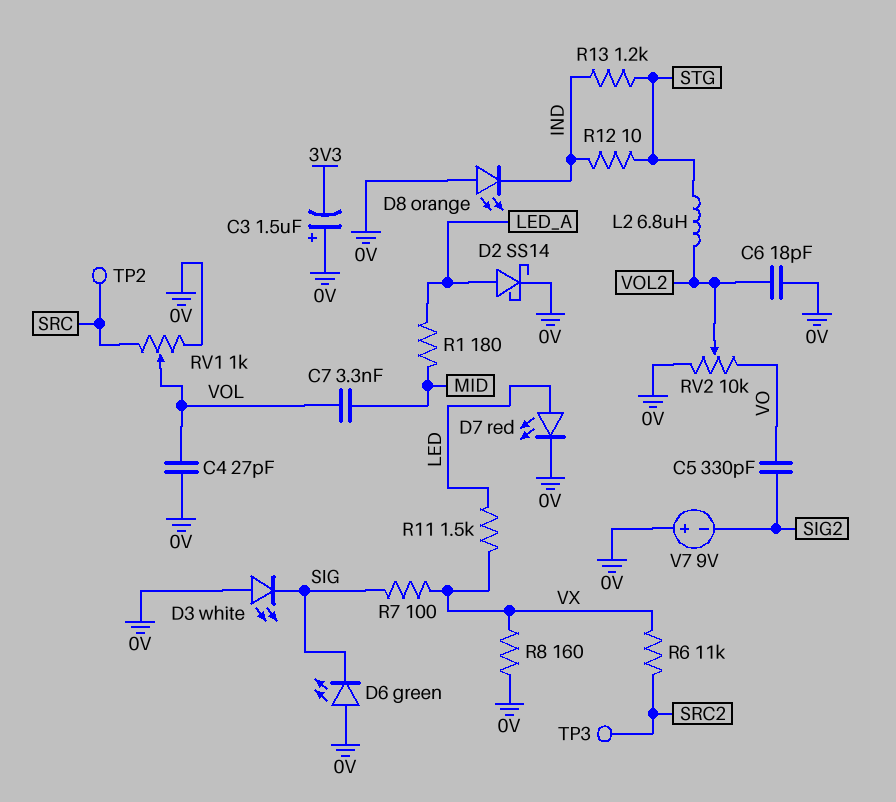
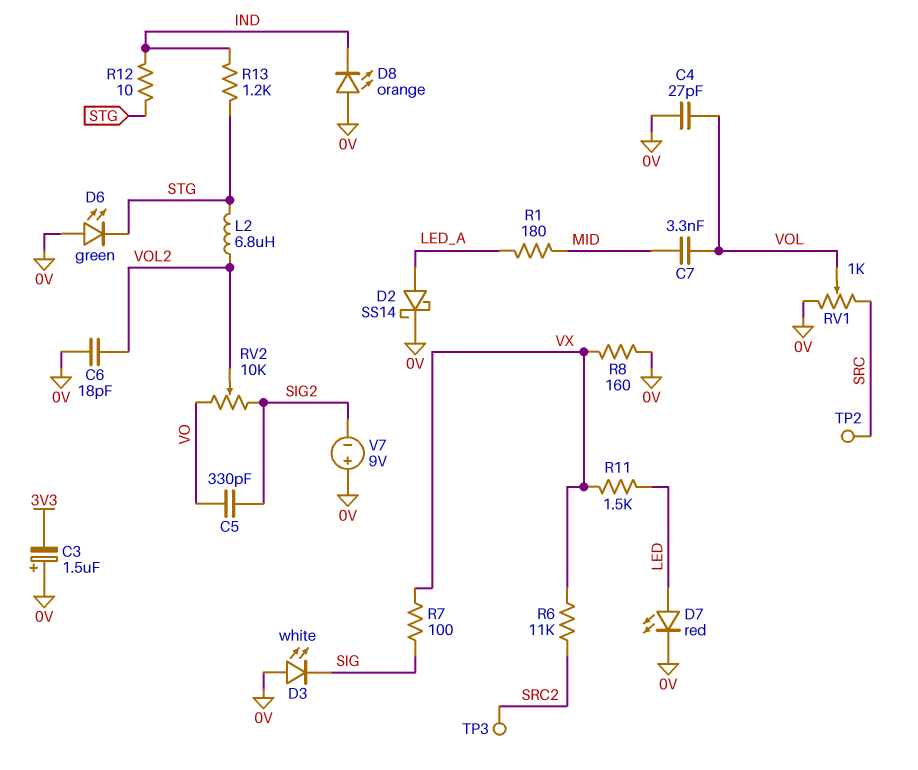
D6: LED green (A 0V, K SIG) -> LED green (A 0V, K STG)
RV2: 10k (0V, VO, wiper VOL2) -> 10k (SIG2, VO, wiper VOL2)

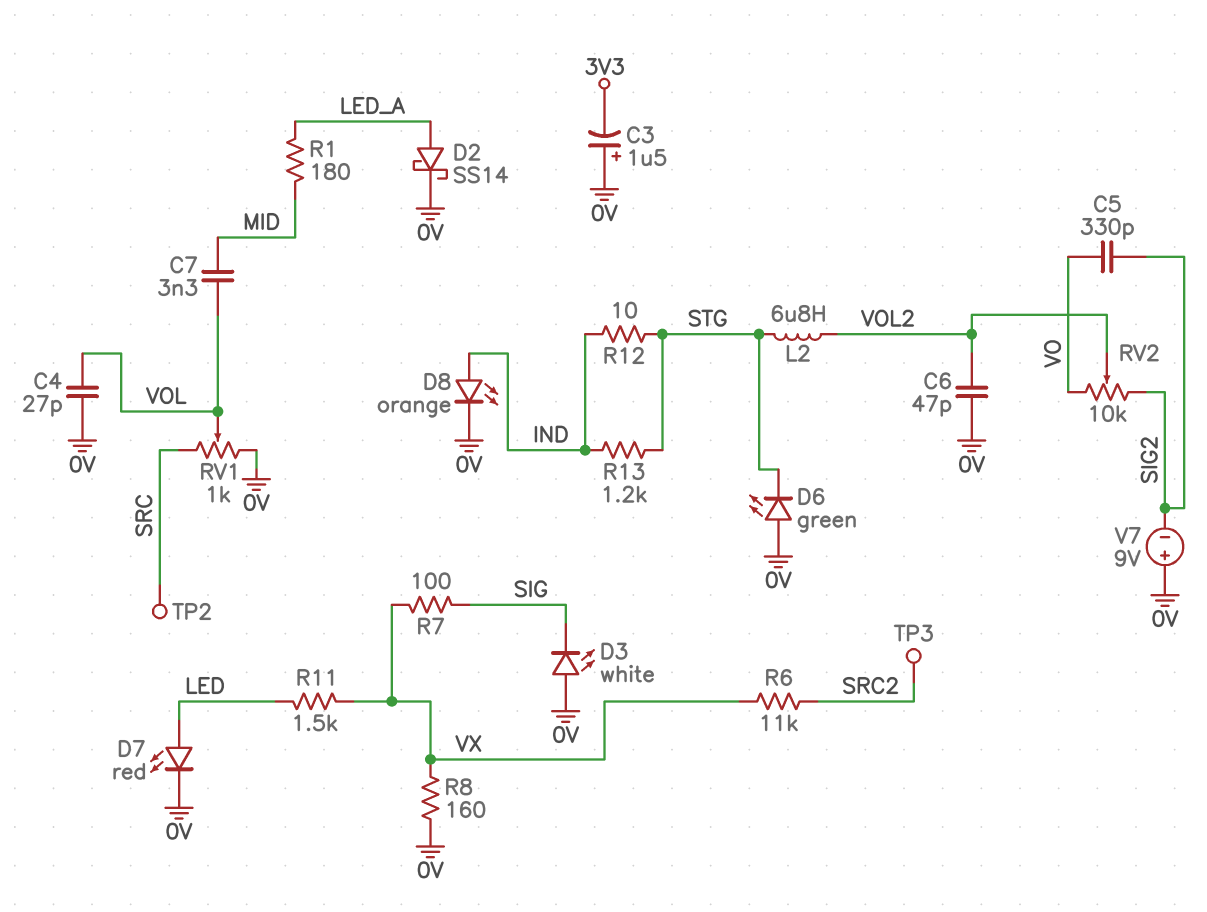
C6: 18pF (0V, VOL2) -> 47pF (0V, VOL2)
D8: LED orange (A 0V, K IND) -> LED orange (A IND, K 0V)

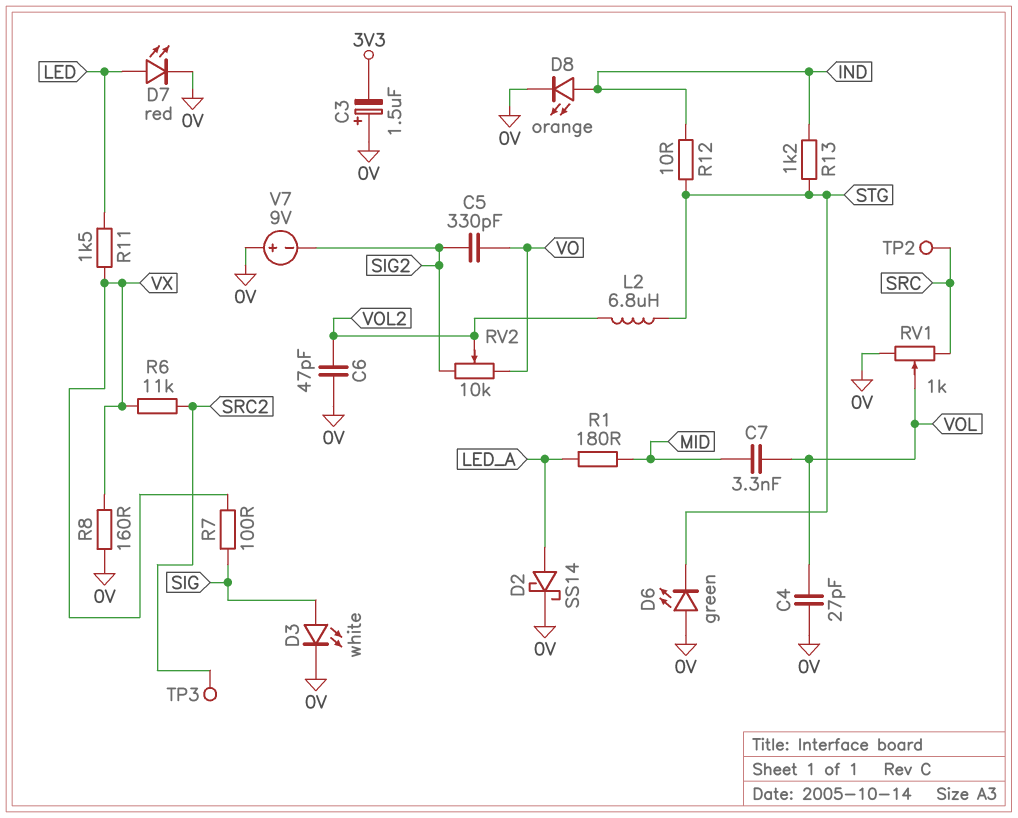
D3: LED white (A 0V, K SIG) -> LED white (A SIG, K 0V)

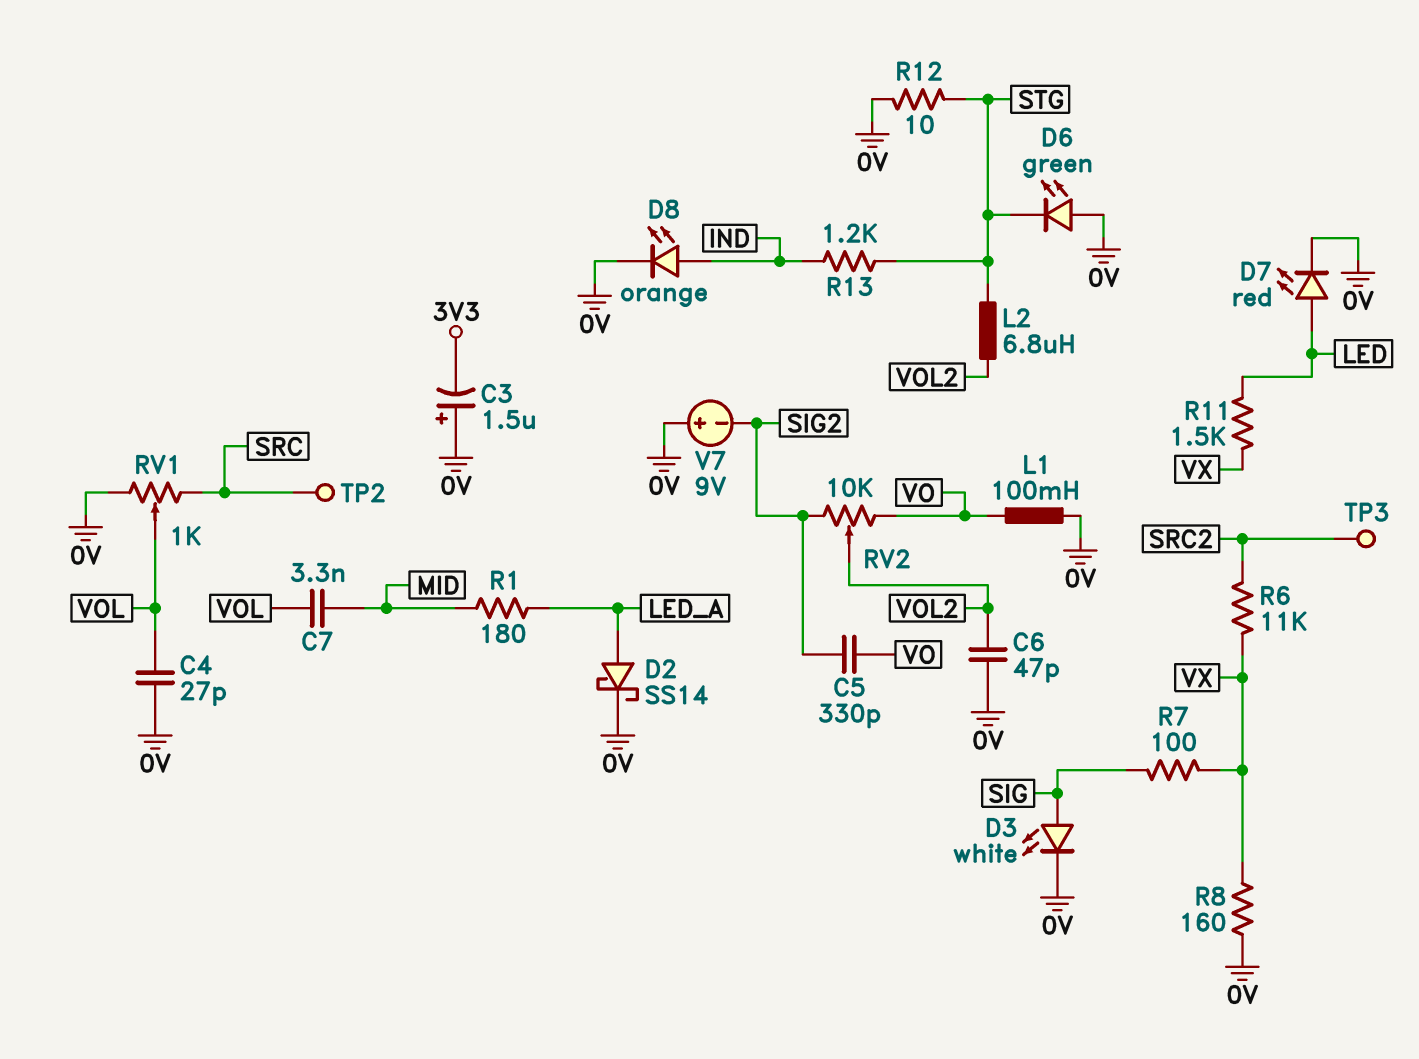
L1: none -> 100mH (0V, VO)
R12: 10 (IND, STG) -> 10 (0V, STG)

